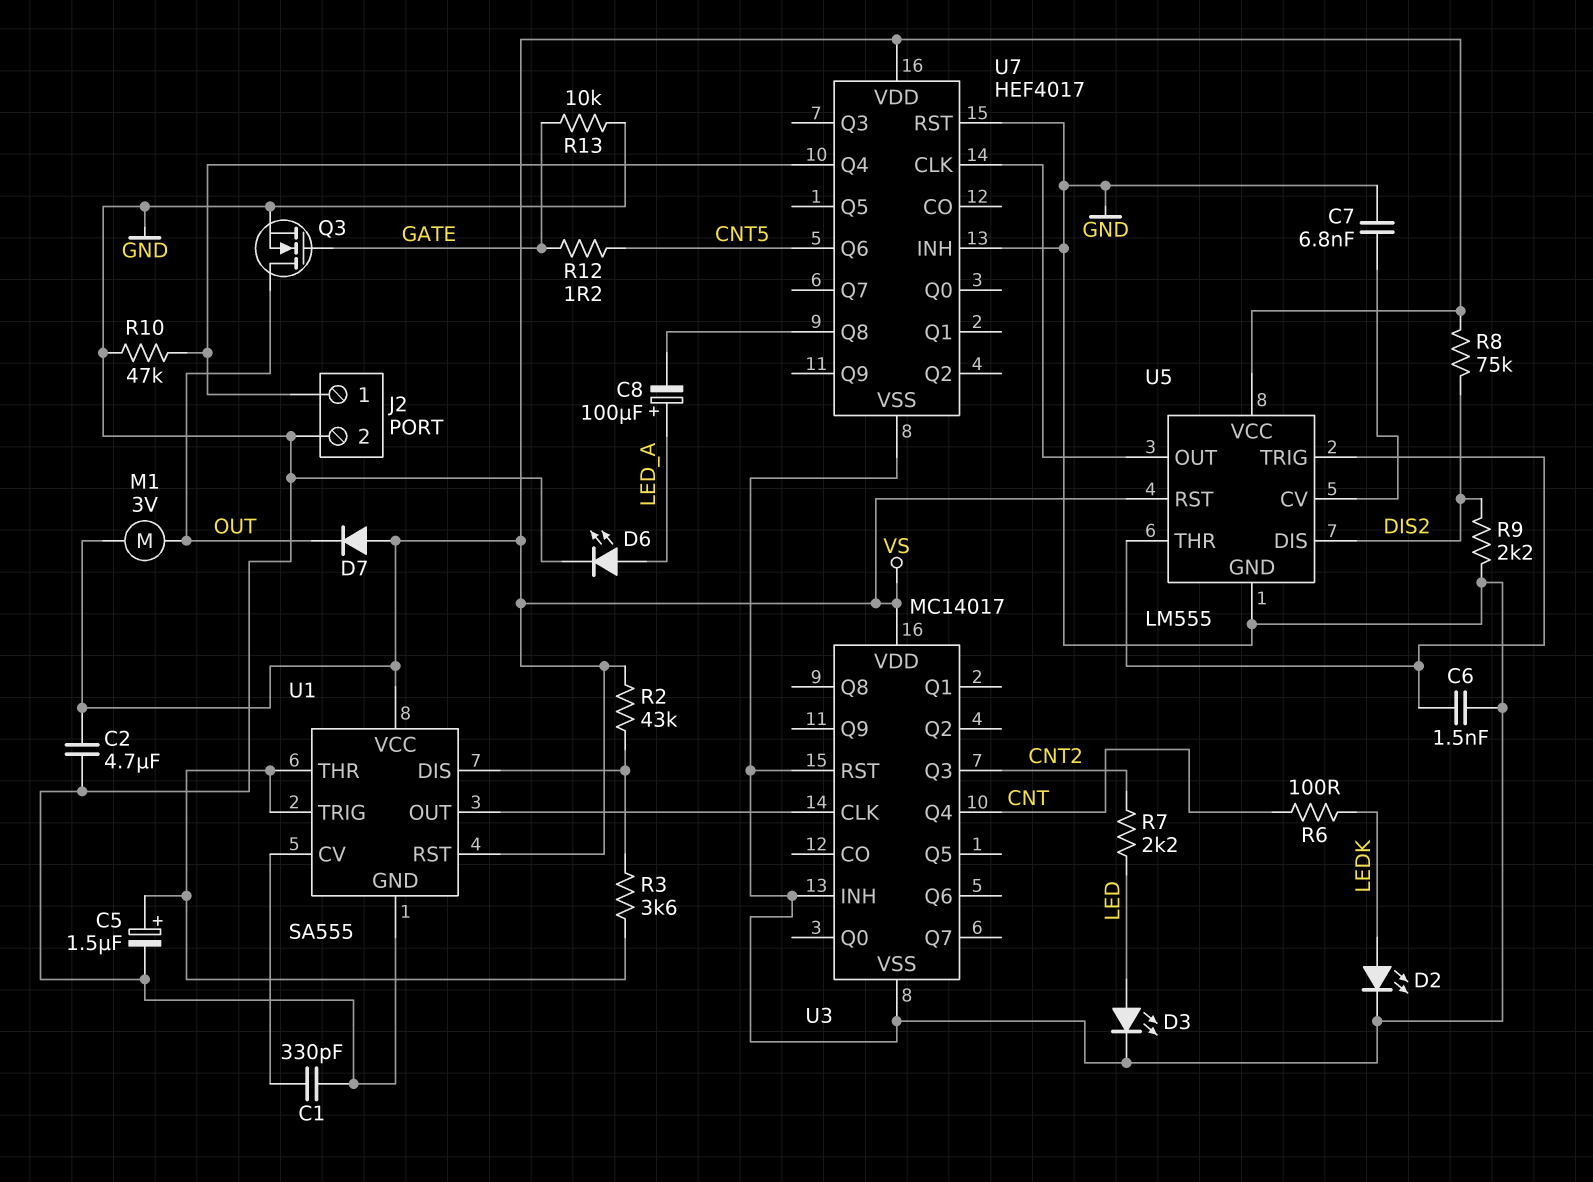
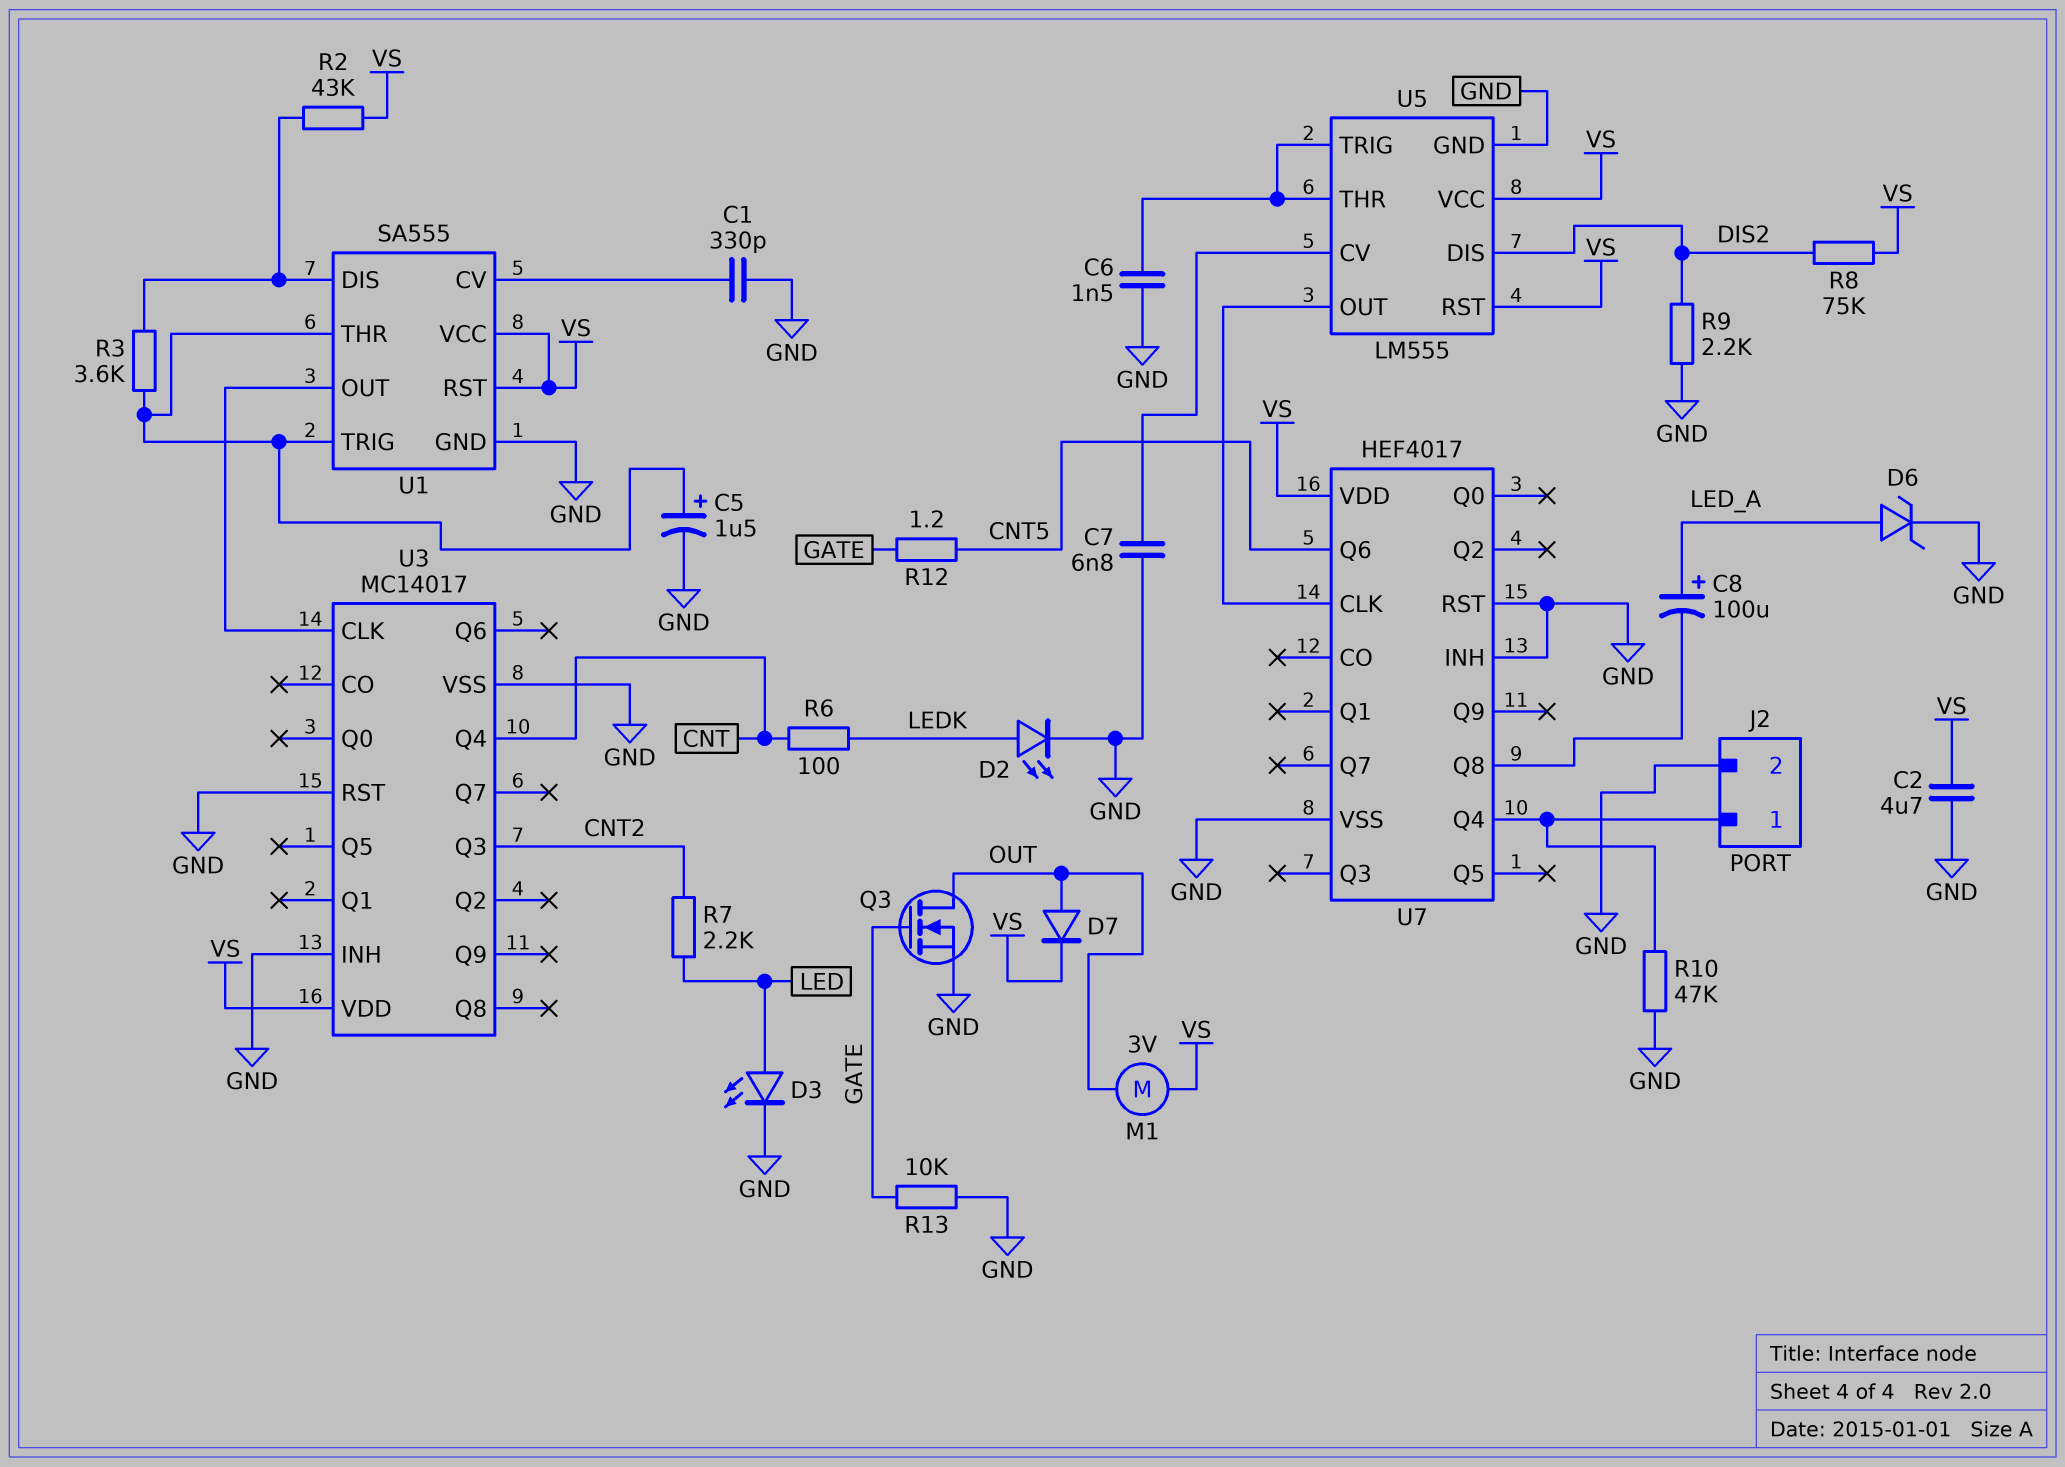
D6: LED (A LED_A, K GND) -> zener (A LED_A, K GND)
D7: diode (A VS, K OUT) -> diode (A OUT, K VS)

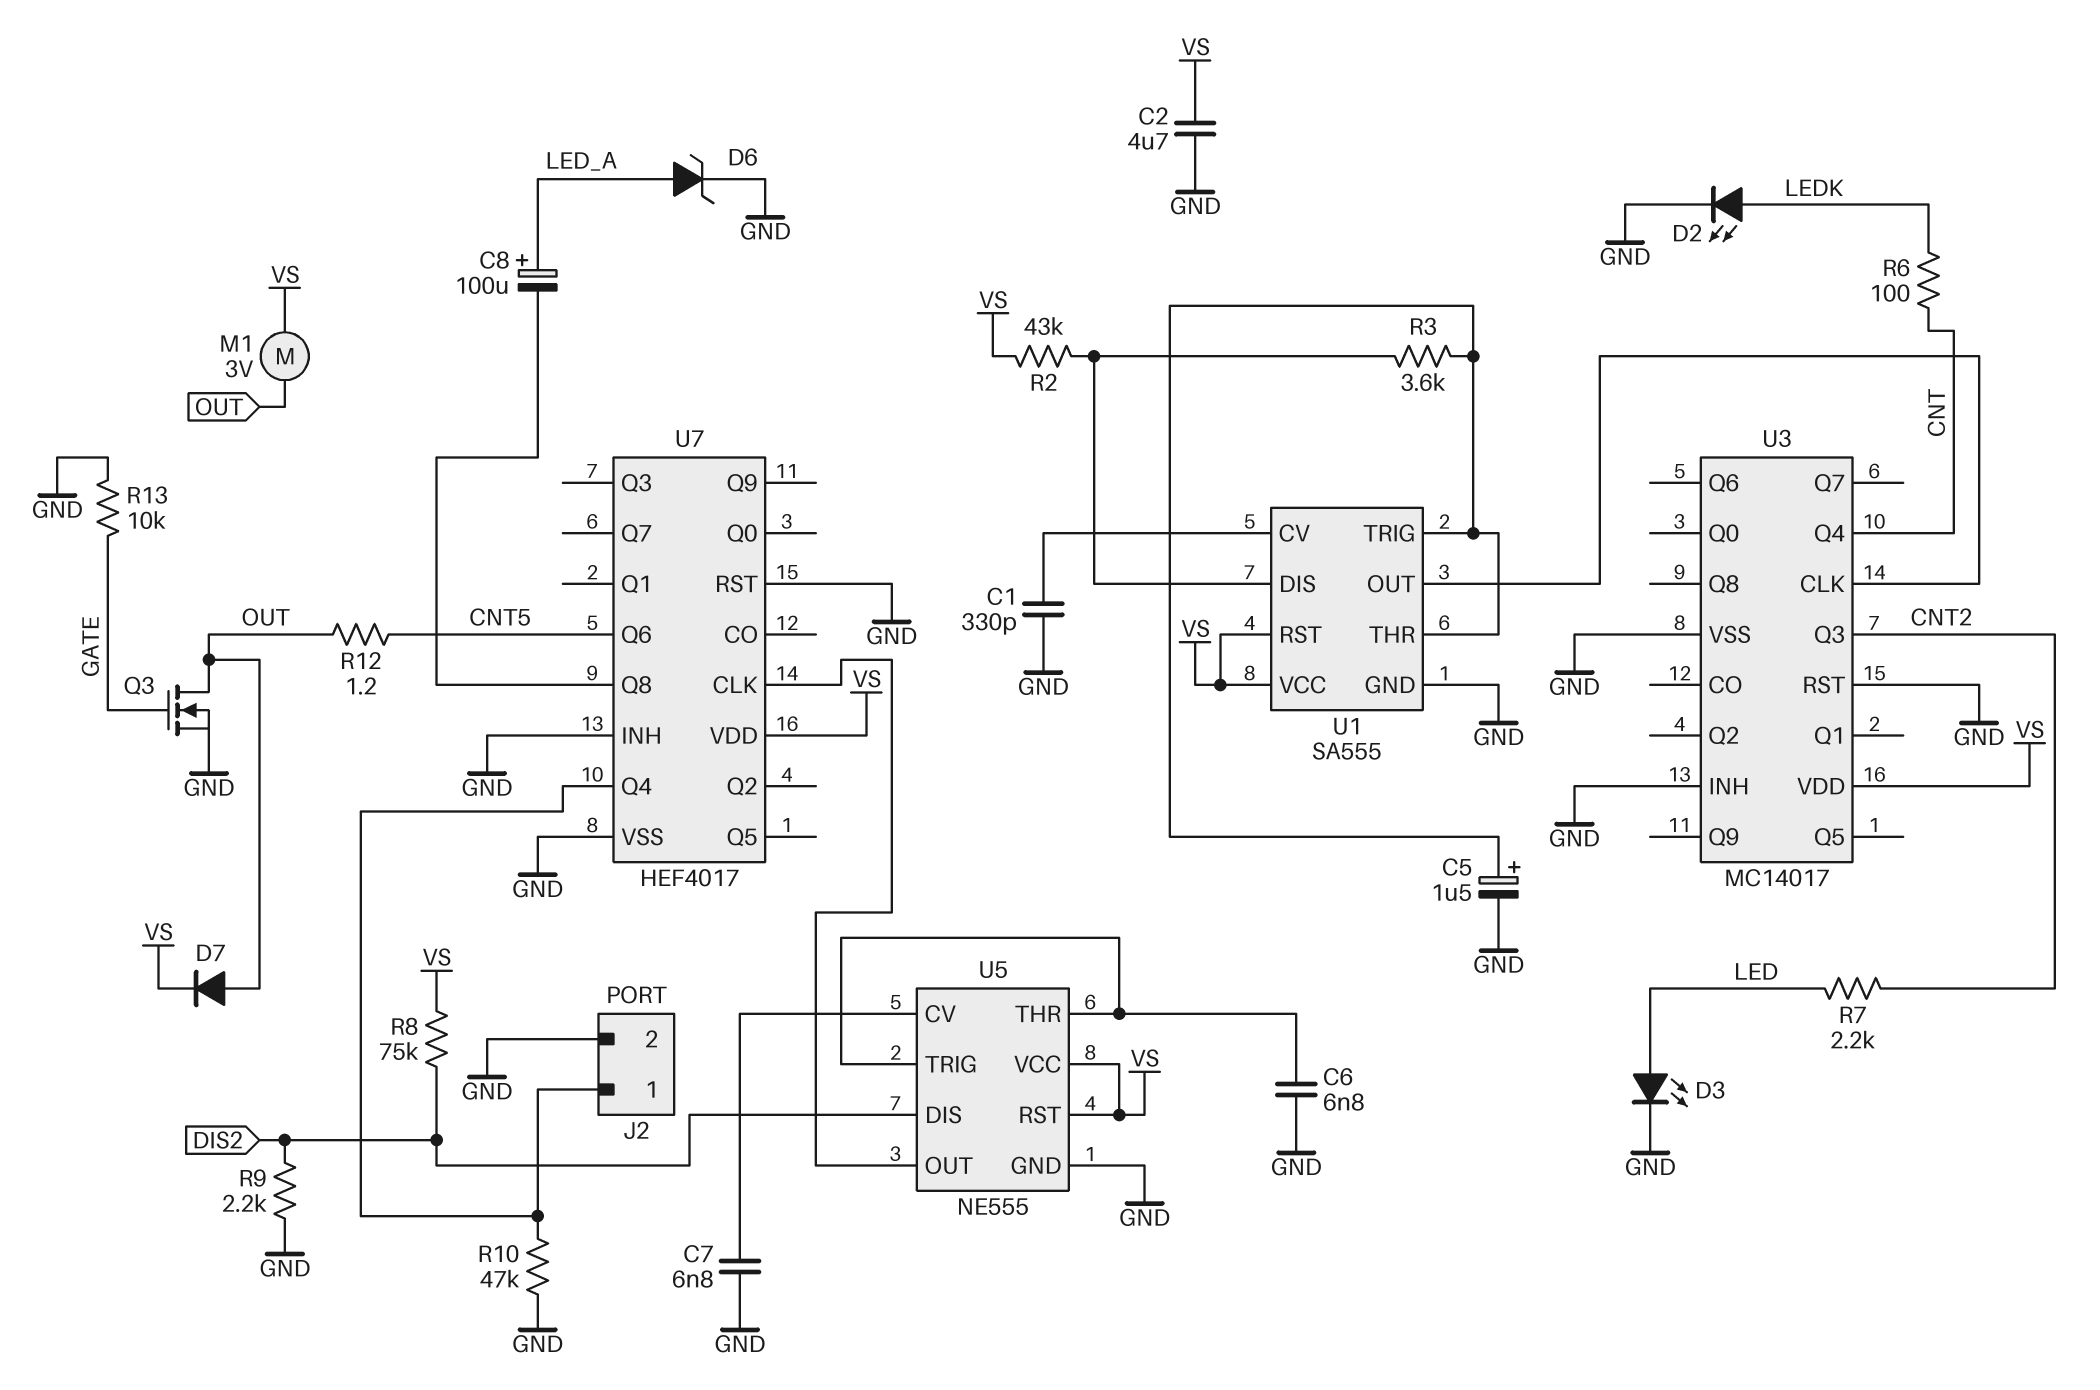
C6: 1.5nF (GND, U5/THR) -> 6.8nF (GND, U5/THR)
R12: 1.2 (CNT5, GATE) -> 1.2 (CNT5, OUT)
U5: LM555 -> NE555

